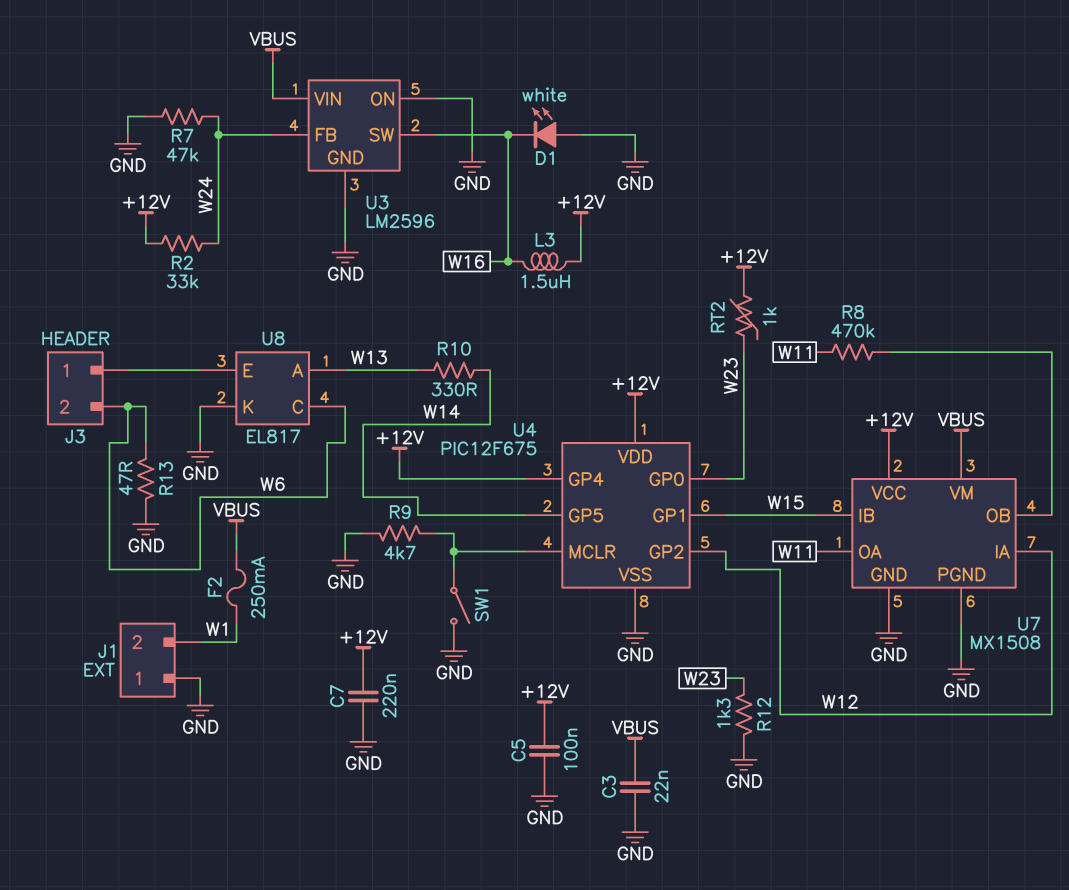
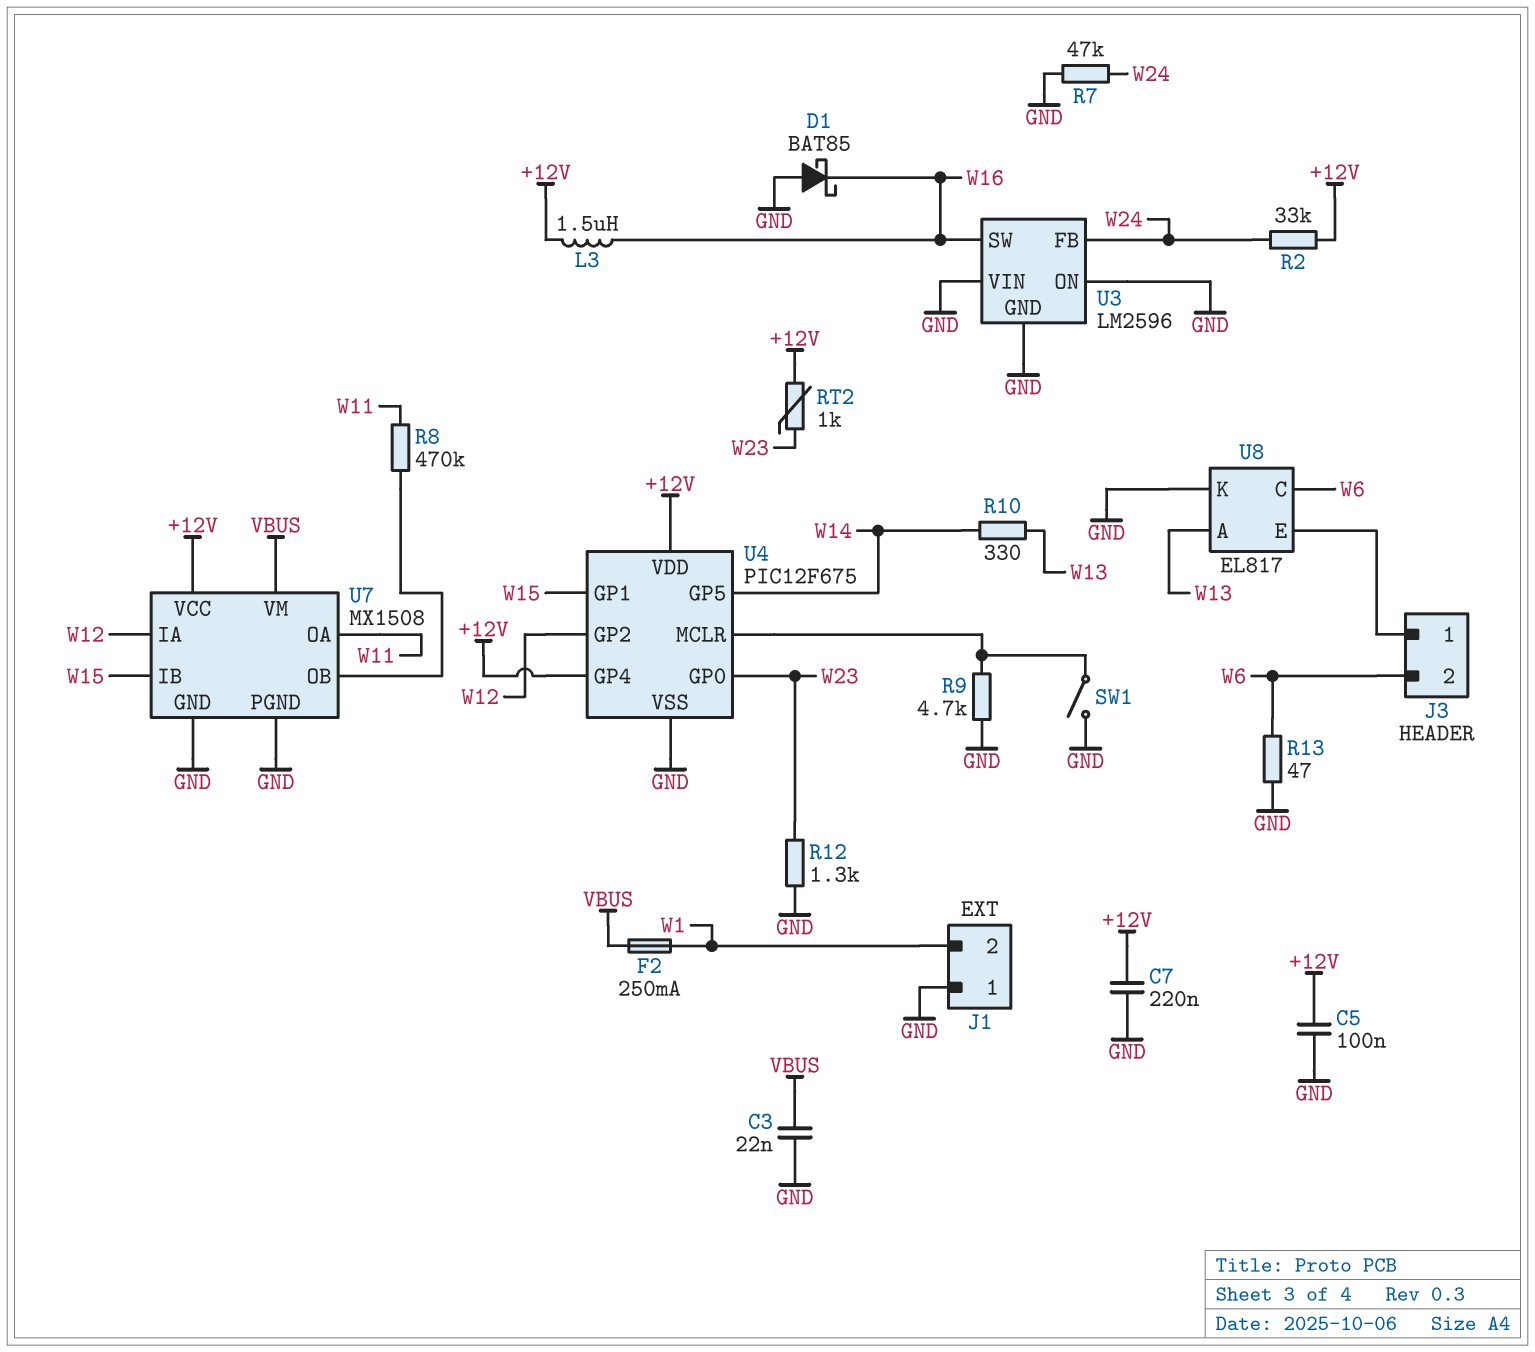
D1: LED white (A GND, K W16) -> schottky BAT85 (A GND, K W16)
U3 pin VIN: VBUS -> GND

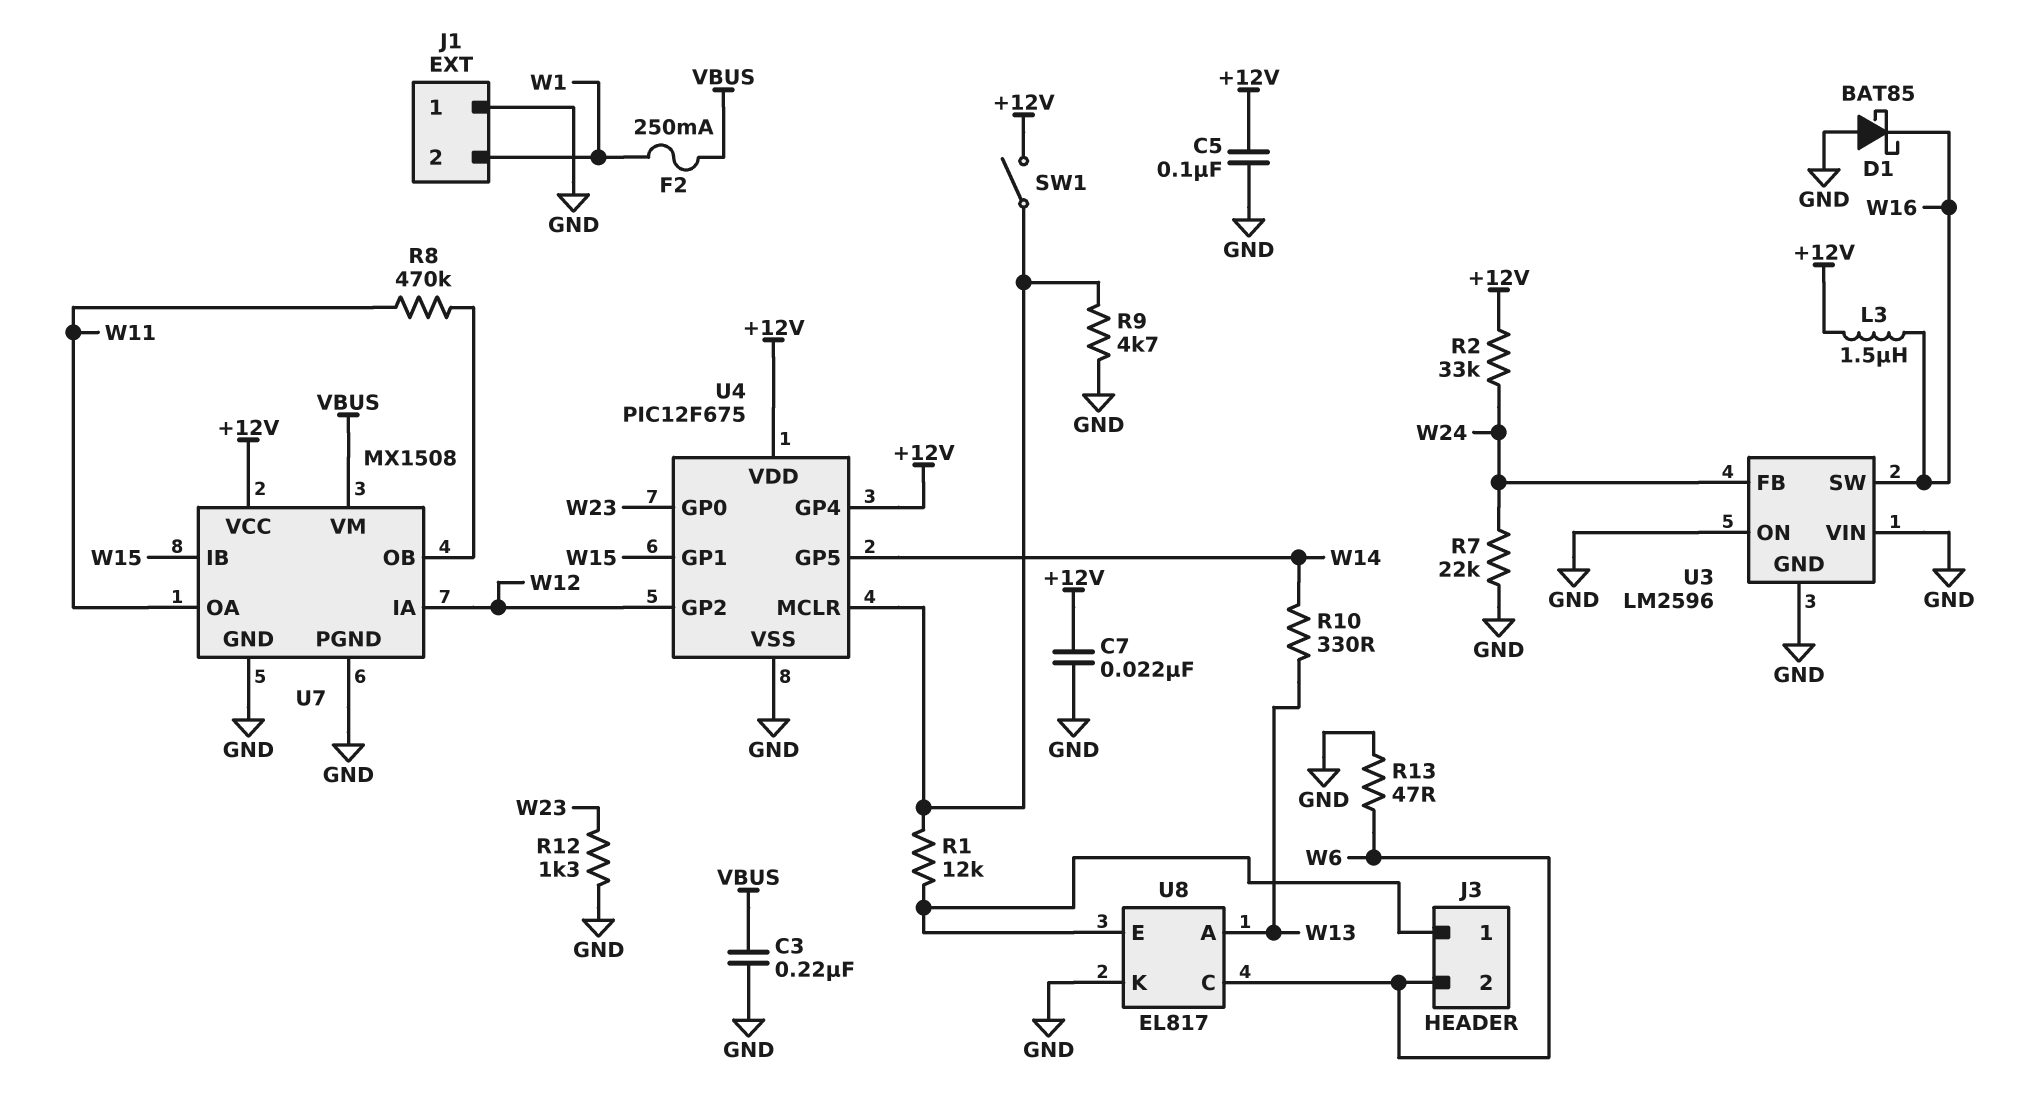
C3: 22nF (GND, VBUS) -> 220nF (GND, VBUS)
C7: 220nF (+12V, GND) -> 22nF (+12V, GND)
R1: none -> 12k (J3/1, U4/MCLR)
R7: 47k (GND, W24) -> 22k (GND, W24)
RT2: 1k (+12V, W23) -> none
SW1: switch (GND, U4/MCLR) -> switch (+12V, U4/MCLR)

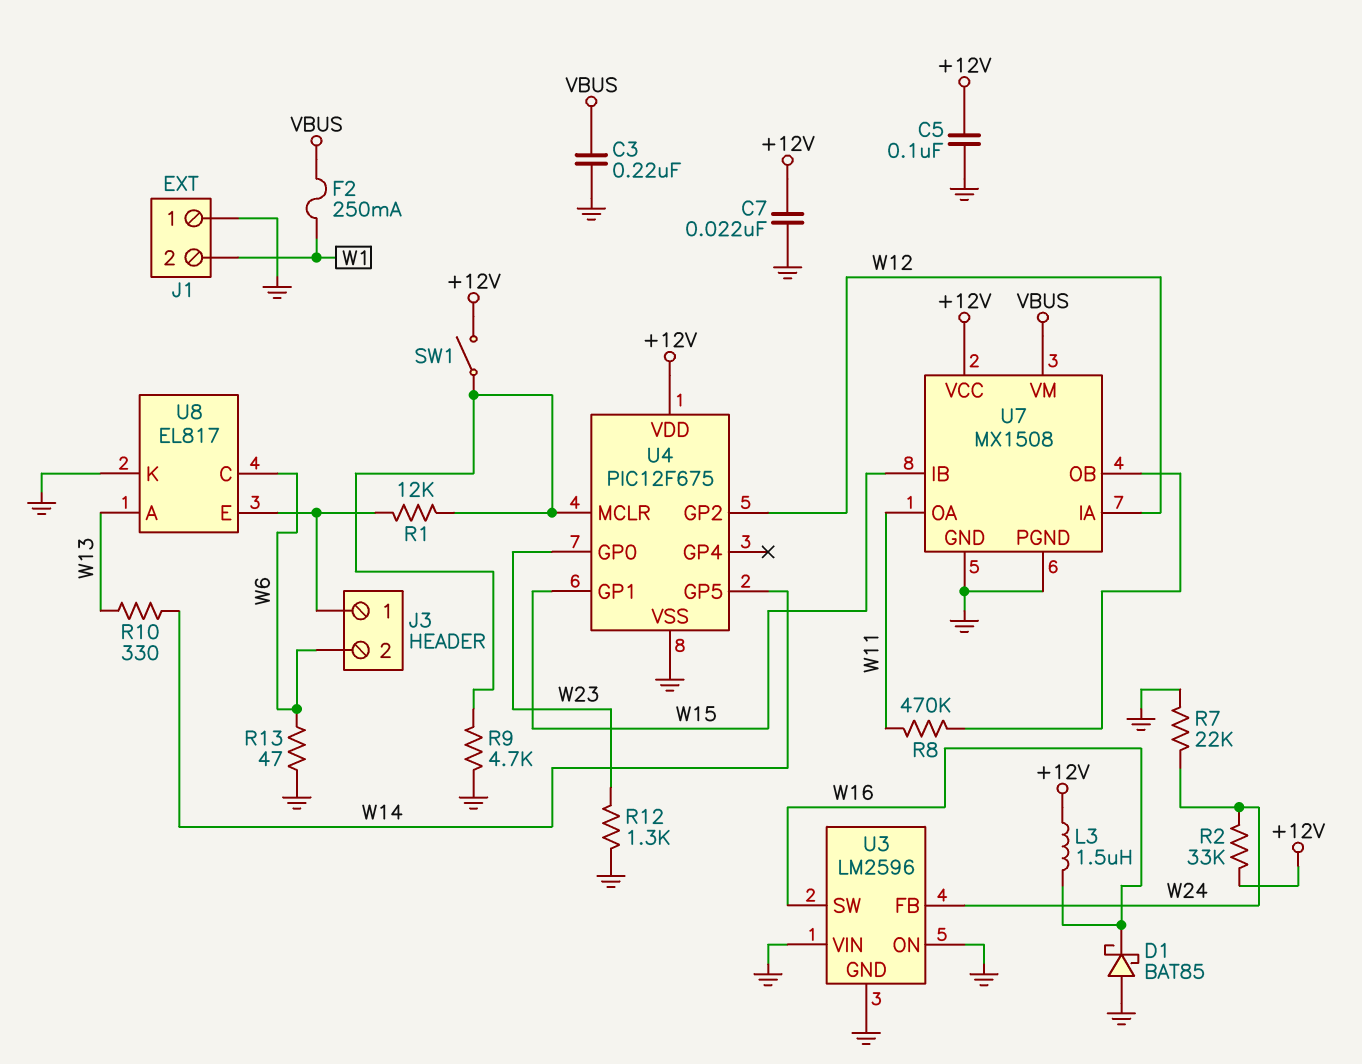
U4 pin GP4: +12V -> none

